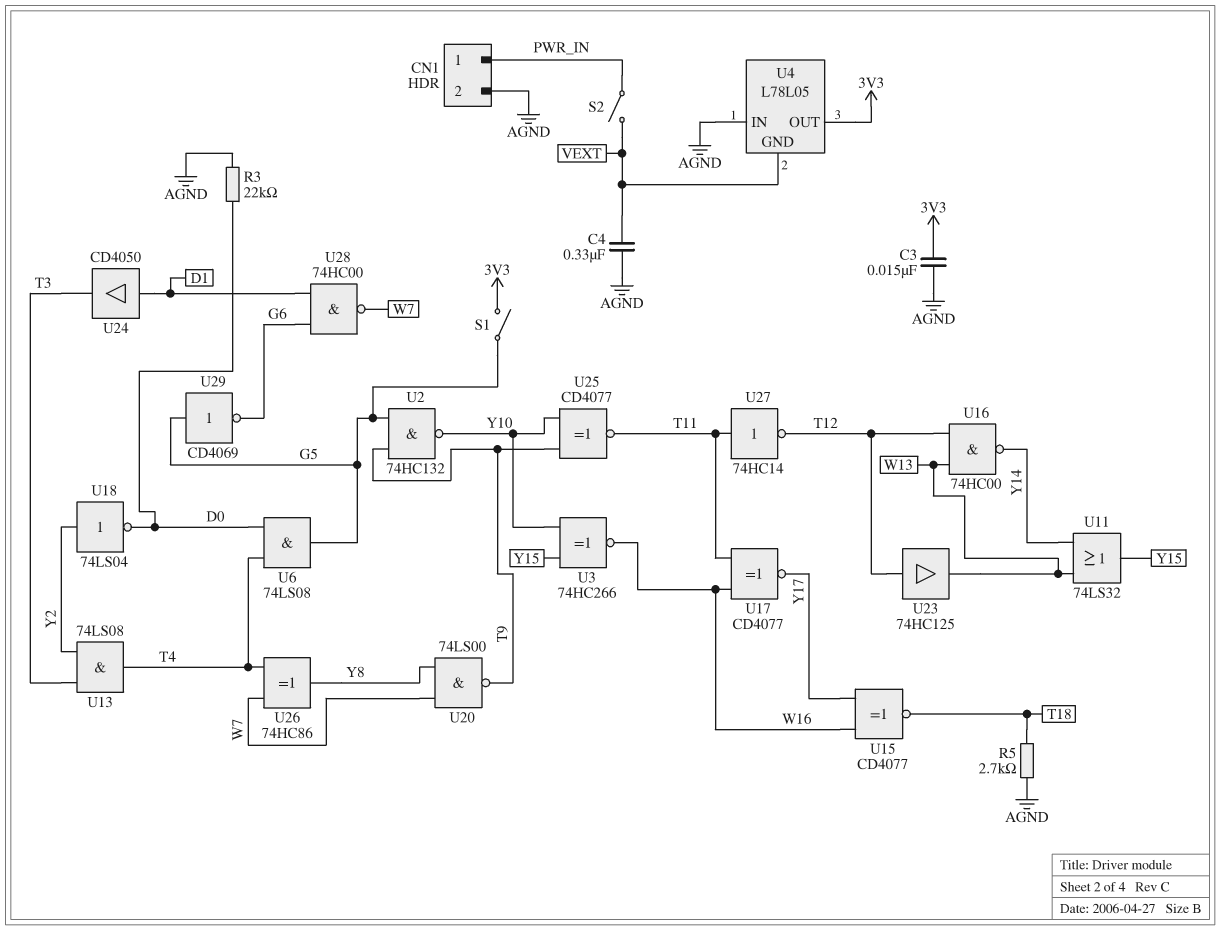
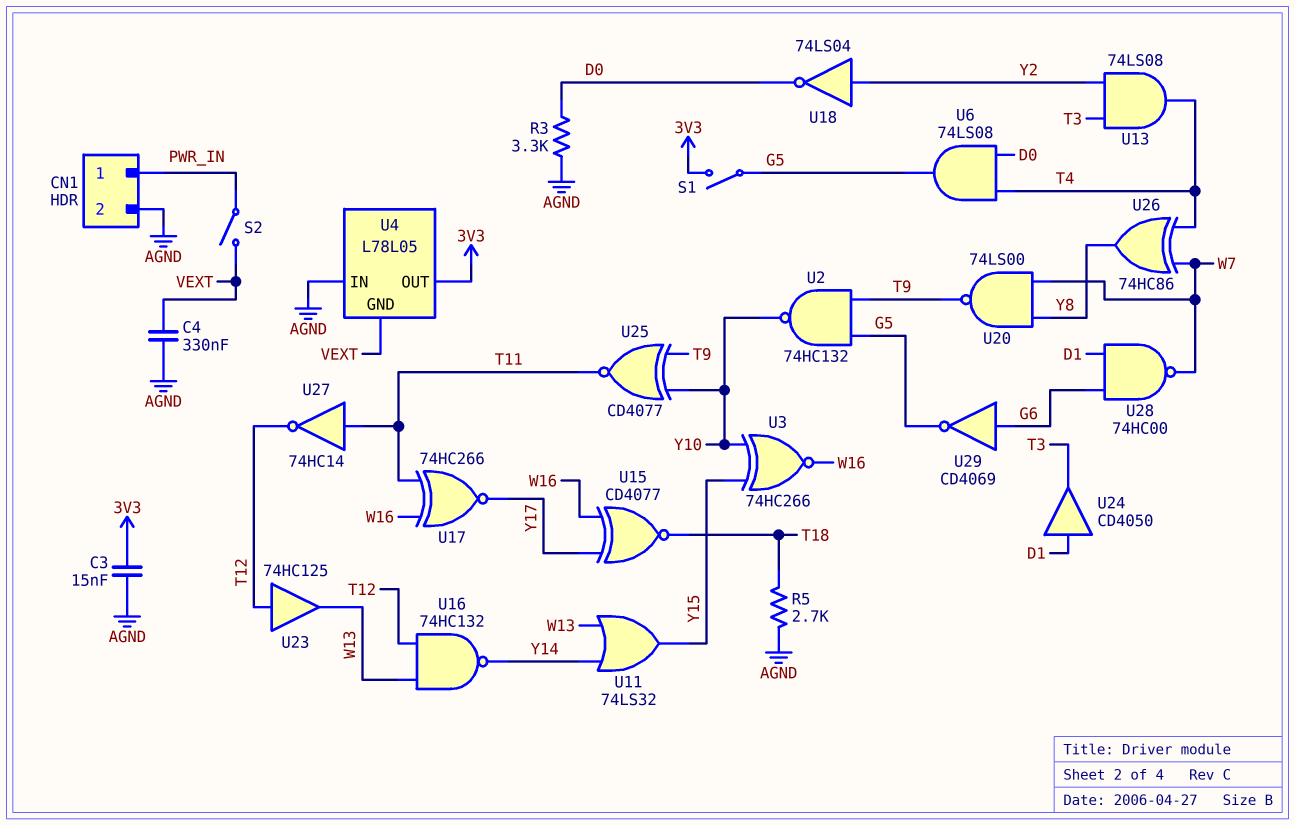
R3: 22k (AGND, D0) -> 3.3k (AGND, D0)
U16: NAND 74HC00 (in T12, in W13, out Y14) -> NAND 74HC132 (in T12, in W13, out Y14)
U17: XNOR CD4077 (in T11, in W16, out Y17) -> XNOR 74HC266 (in T11, in W16, out Y17)
U29: NOT CD4069 (in G5, out G6) -> NOT CD4069 (in G6, out G5)

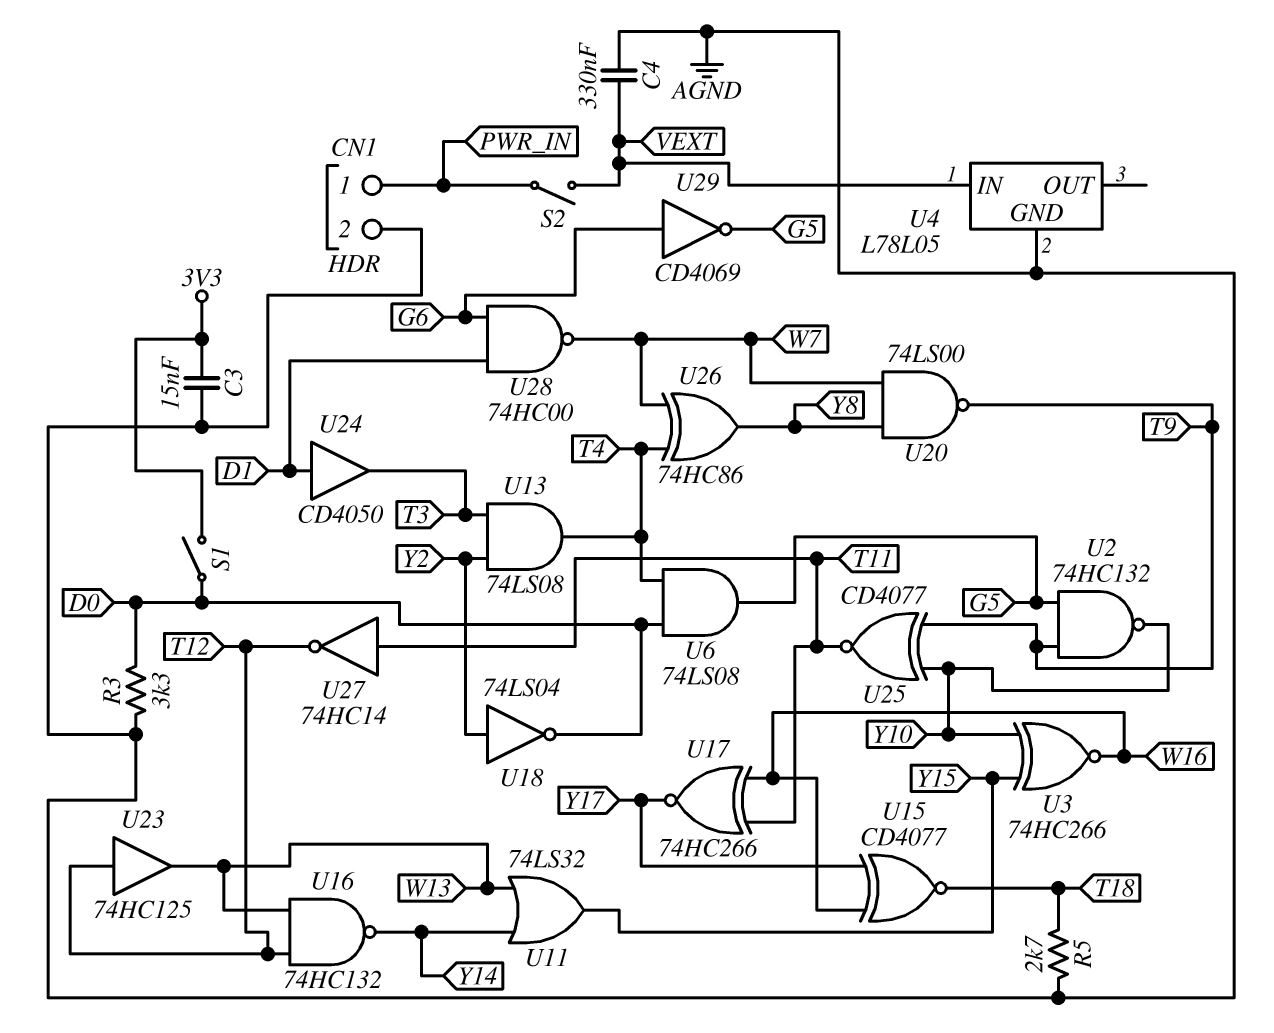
S1: switch (3V3, G5) -> switch (3V3, D0)
U4 pin GND: VEXT -> AGND
U4 pin IN: AGND -> VEXT
U4 pin OUT: 3V3 -> none

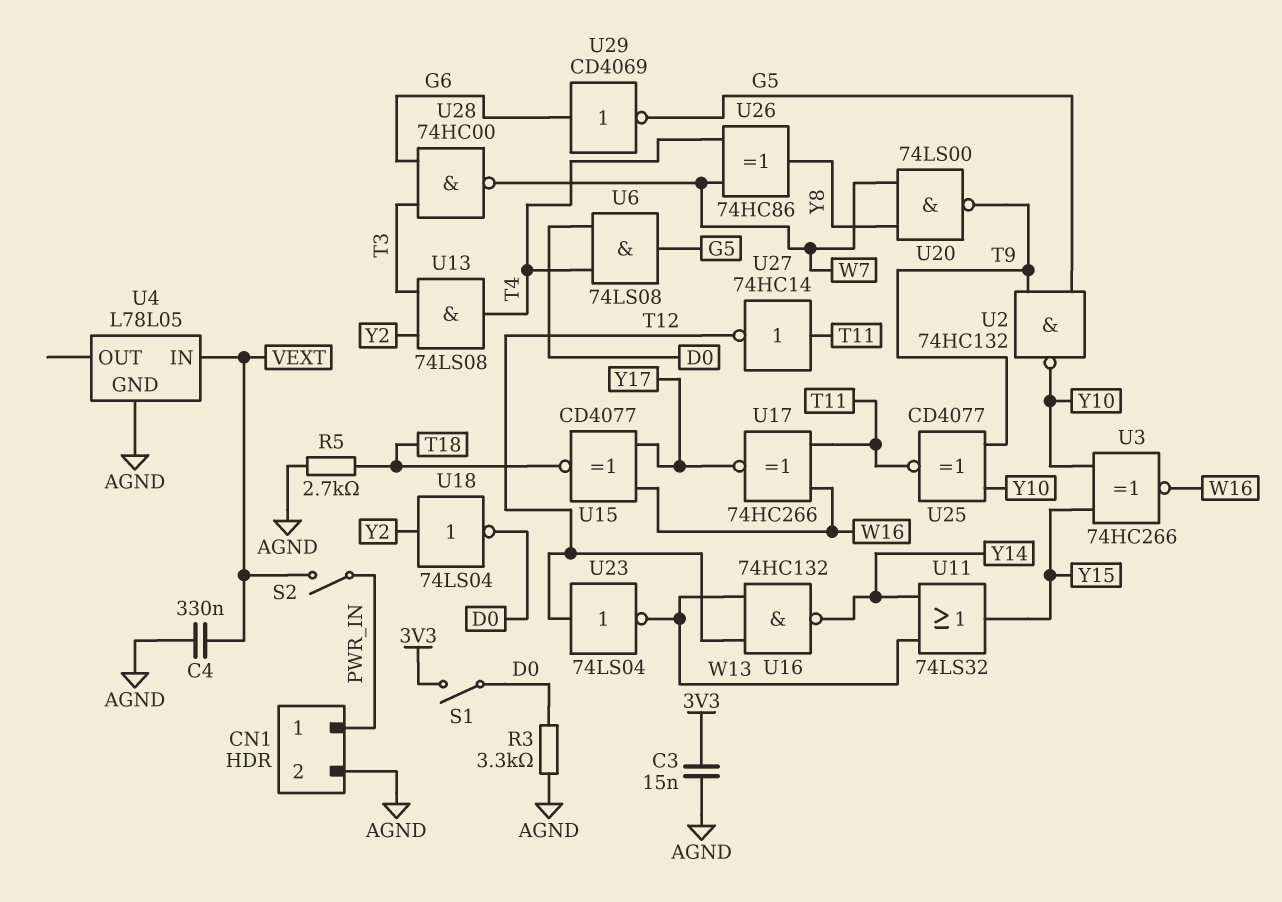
U23: buffer 74HC125 (in T12, out W13) -> NOT 74LS04 (in T12, out W13)
U24: buffer CD4050 (in D1, out T3) -> none
U28: NAND 74HC00 (in D1, in G6, out W7) -> NAND 74HC00 (in G6, in T3, out W7)

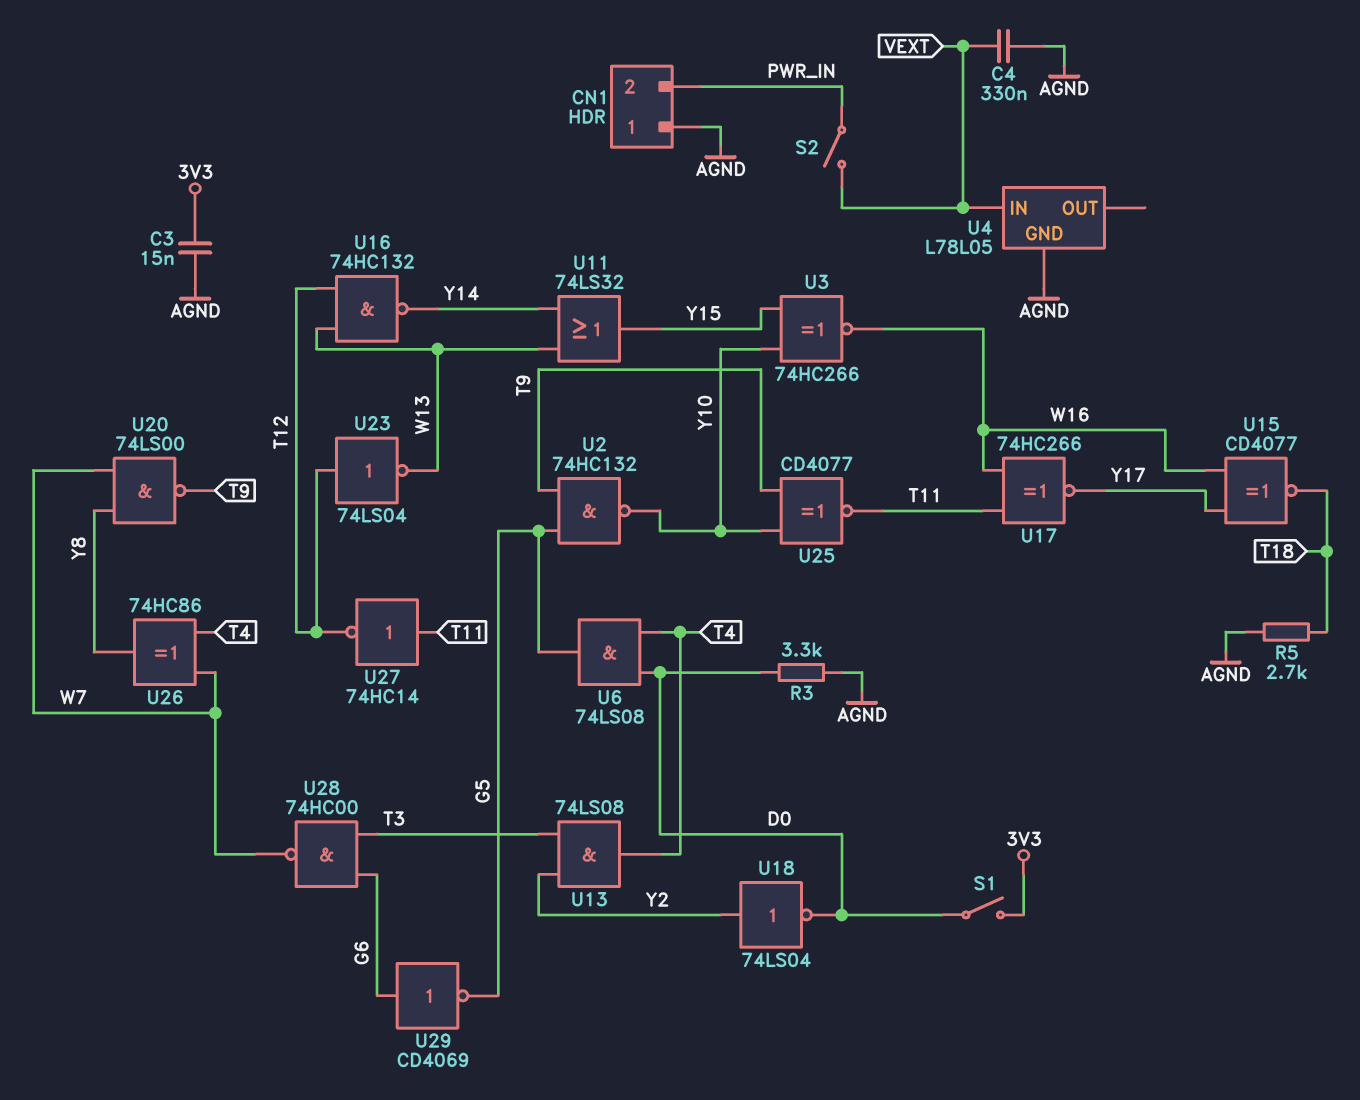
CN1 pin 1: PWR_IN -> AGND
CN1 pin 2: AGND -> PWR_IN

